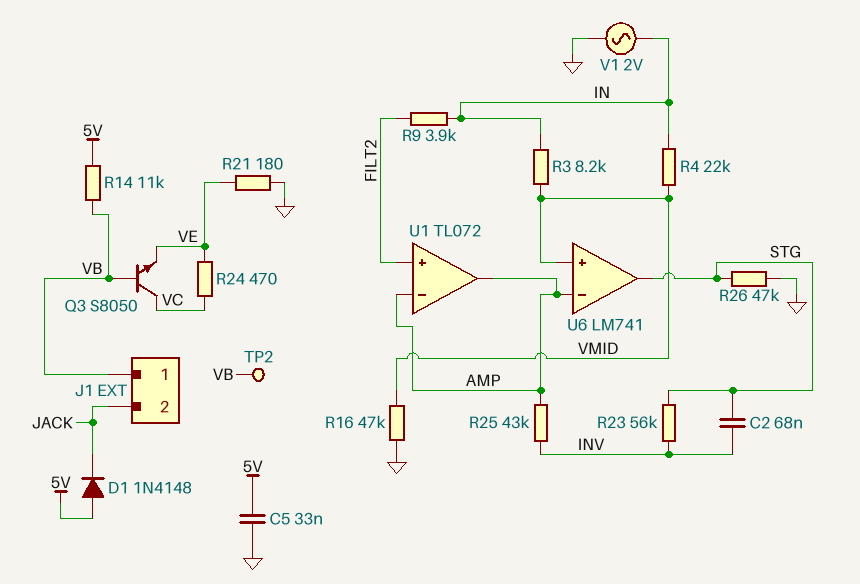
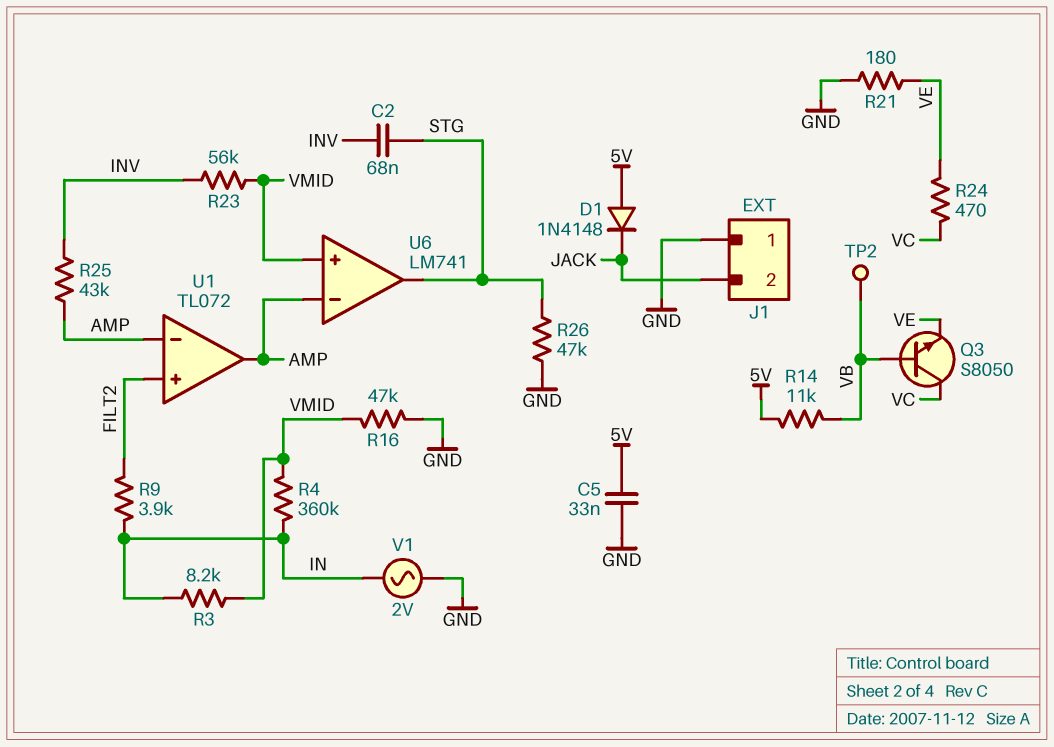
J1 pin 1: VB -> GND
R4: 22k (IN, VMID) -> 360k (IN, VMID)
R23: 56k (INV, STG) -> 56k (INV, VMID)

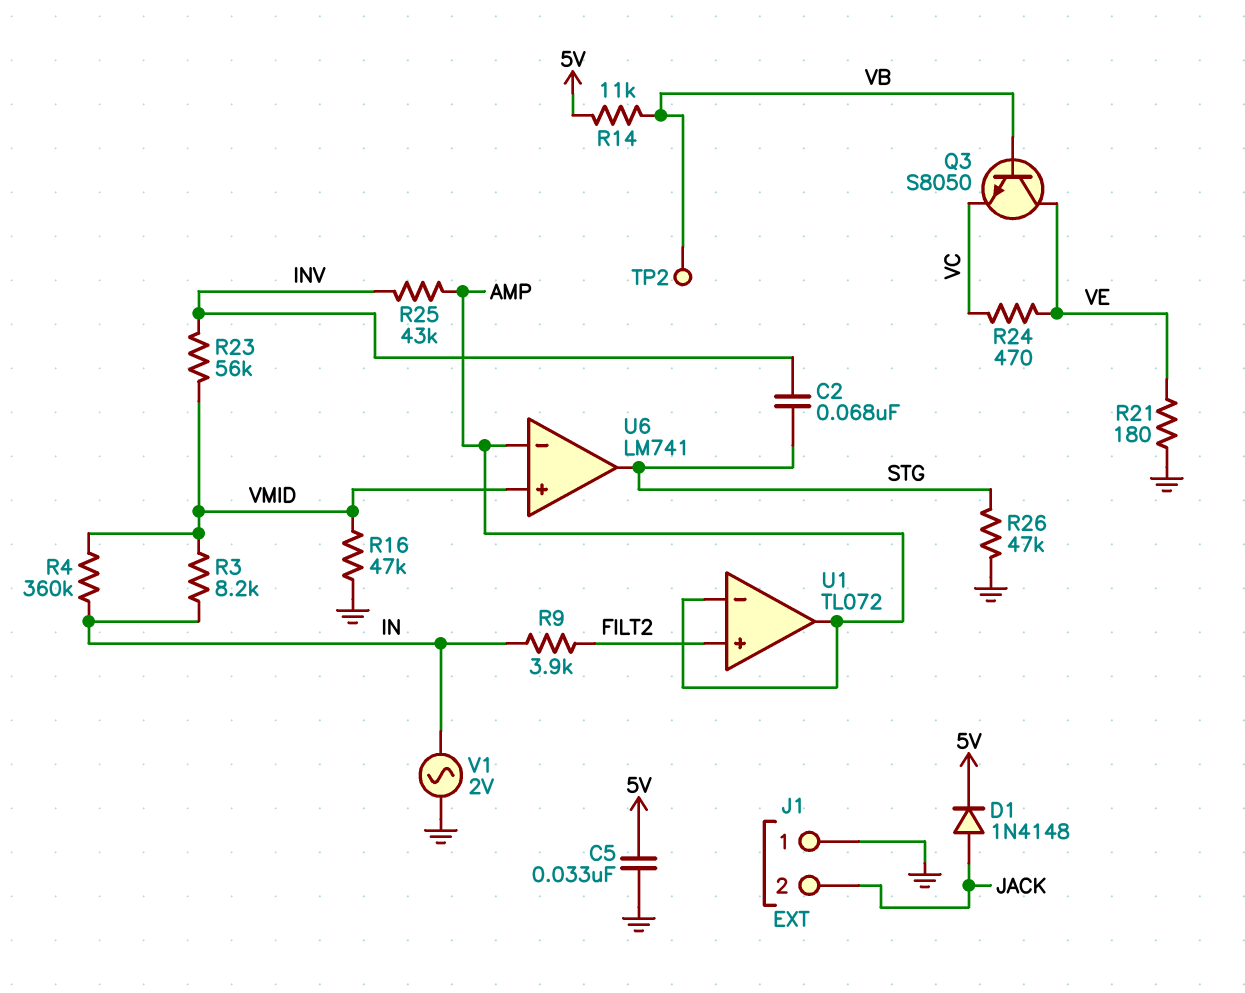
D1: diode 1N4148 (A 5V, K JACK) -> diode 1N4148 (A JACK, K 5V)
Q3: NPN S8050 (B VB, C VC, E VE) -> NPN S8050 (B VB, C VE, E VC)

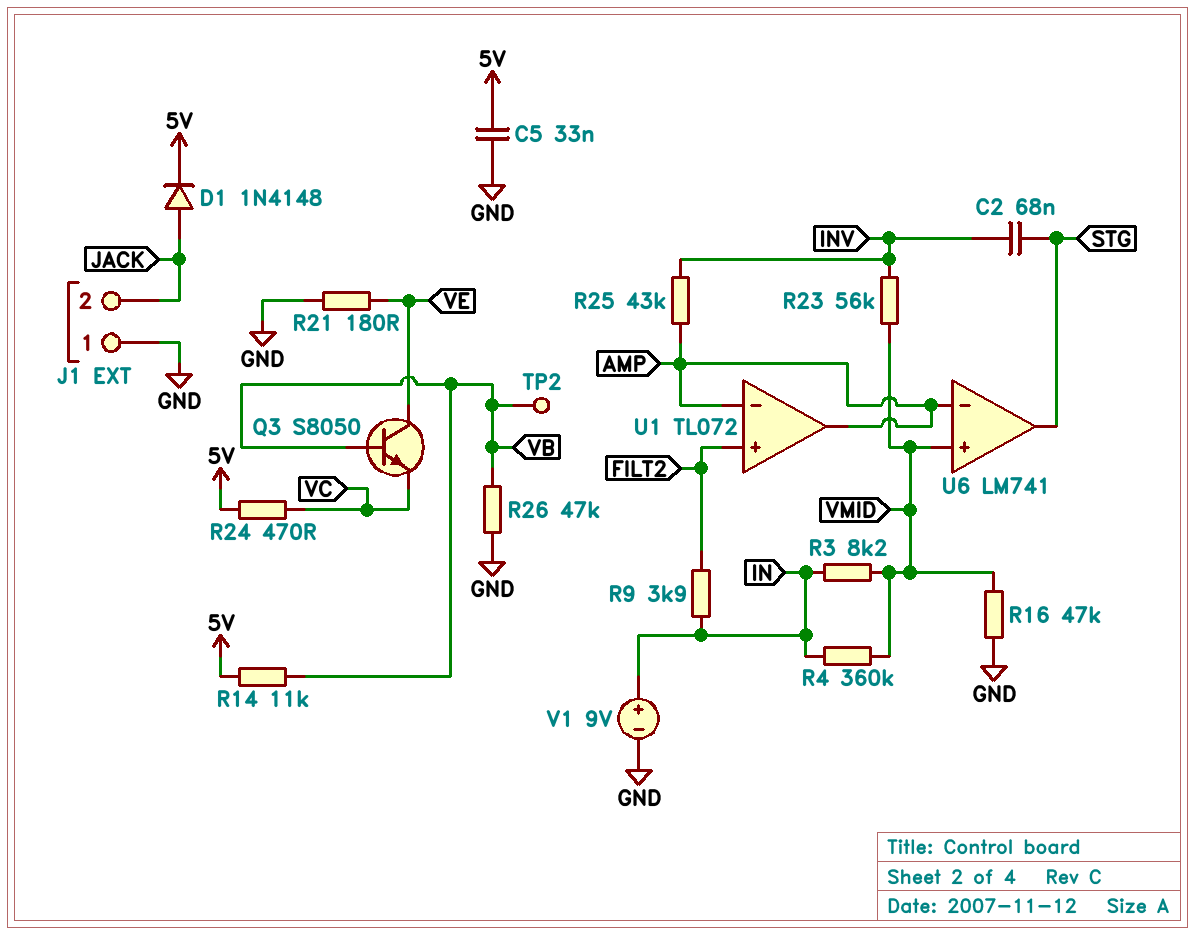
R24: 470 (VC, VE) -> 470 (5V, VC)
R26: 47k (GND, STG) -> 47k (GND, VB)
V1: AC 2V (GND, IN) -> 9V (plus IN, minus GND)

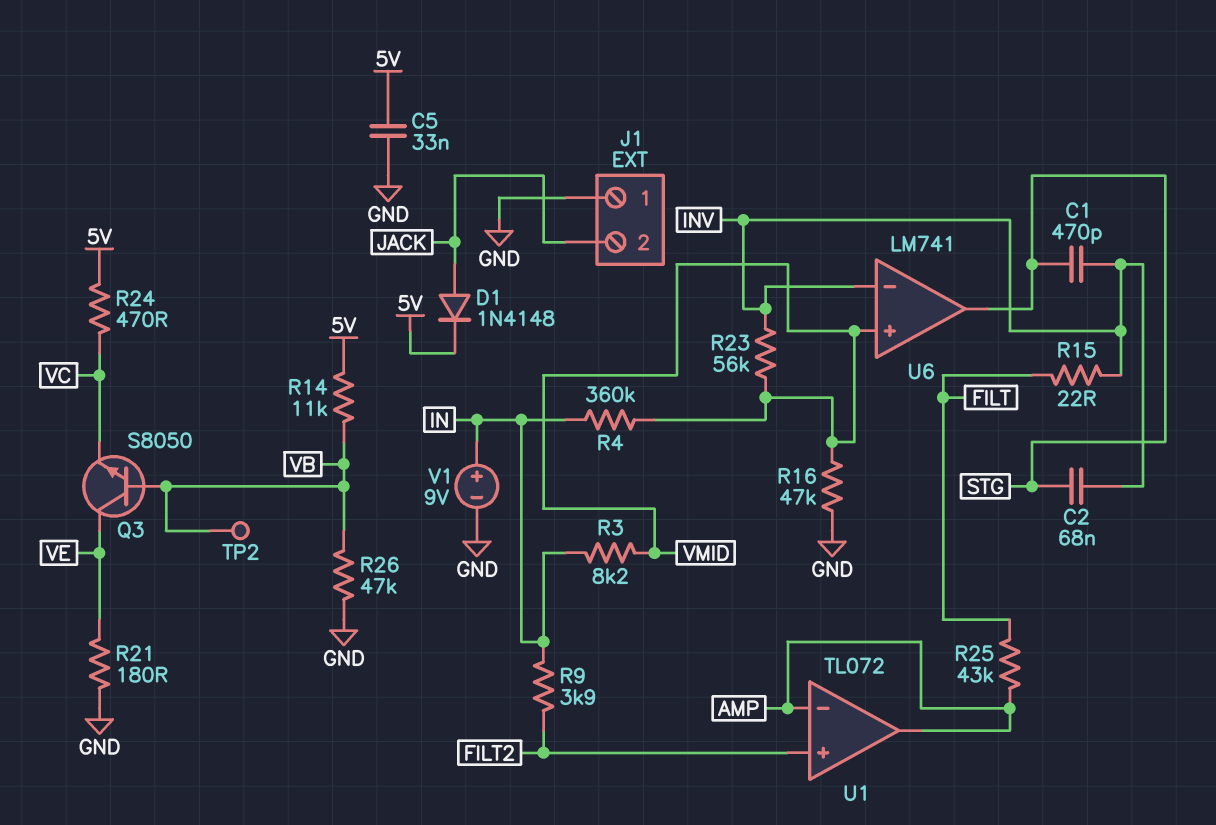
C1: none -> 470pF (INV, STG)
R15: none -> 22 (FILT, INV)
R25: 43k (AMP, INV) -> 43k (AMP, FILT)
U6 pin in-: AMP -> INV

